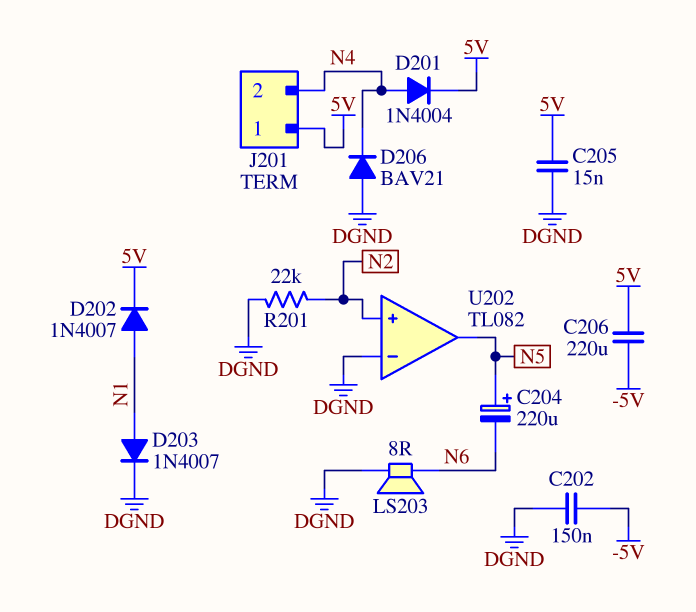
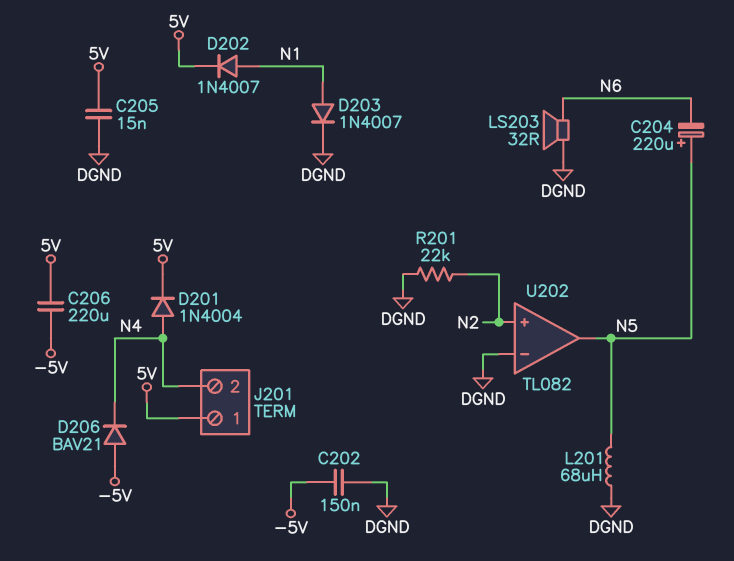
D206: diode BAV21 (A DGND, K N4) -> diode BAV21 (A -5V, K N4)
L201: none -> 68uH (DGND, N5)
LS203: speaker 8R (DGND, N6) -> speaker 32R (DGND, N6)

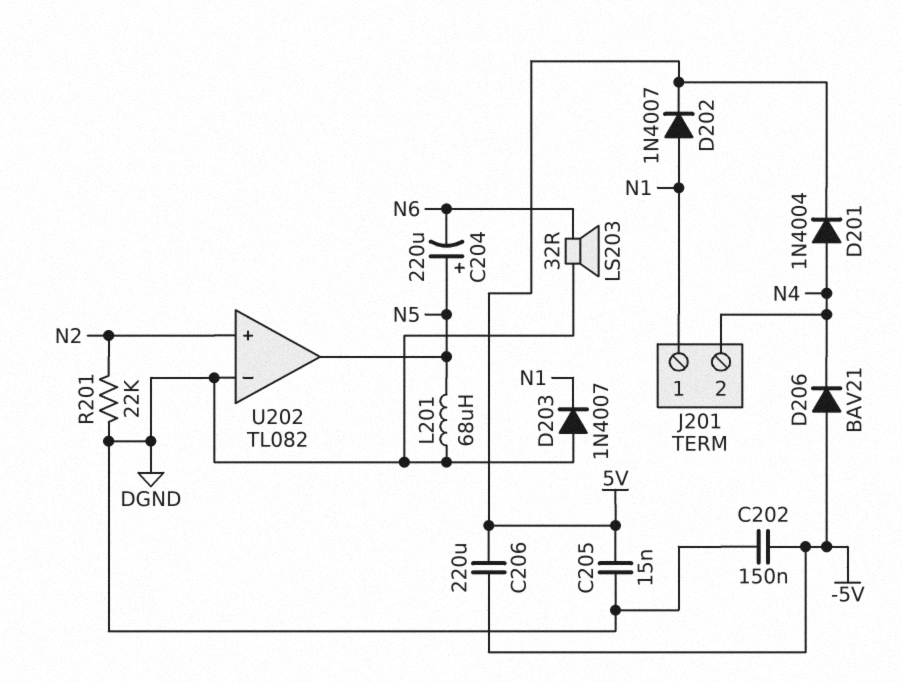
D203: diode 1N4007 (A N1, K DGND) -> diode 1N4007 (A DGND, K N1)
J201 pin 1: 5V -> N1

